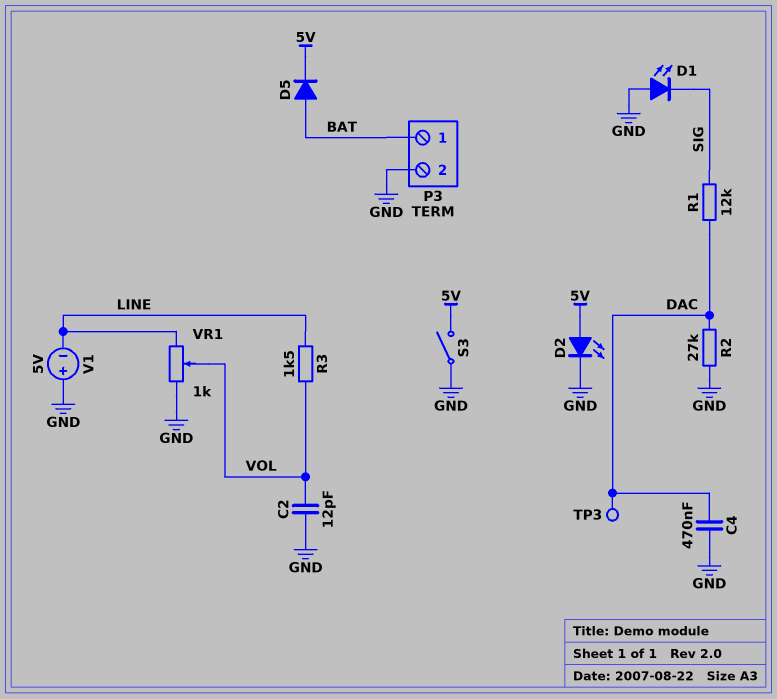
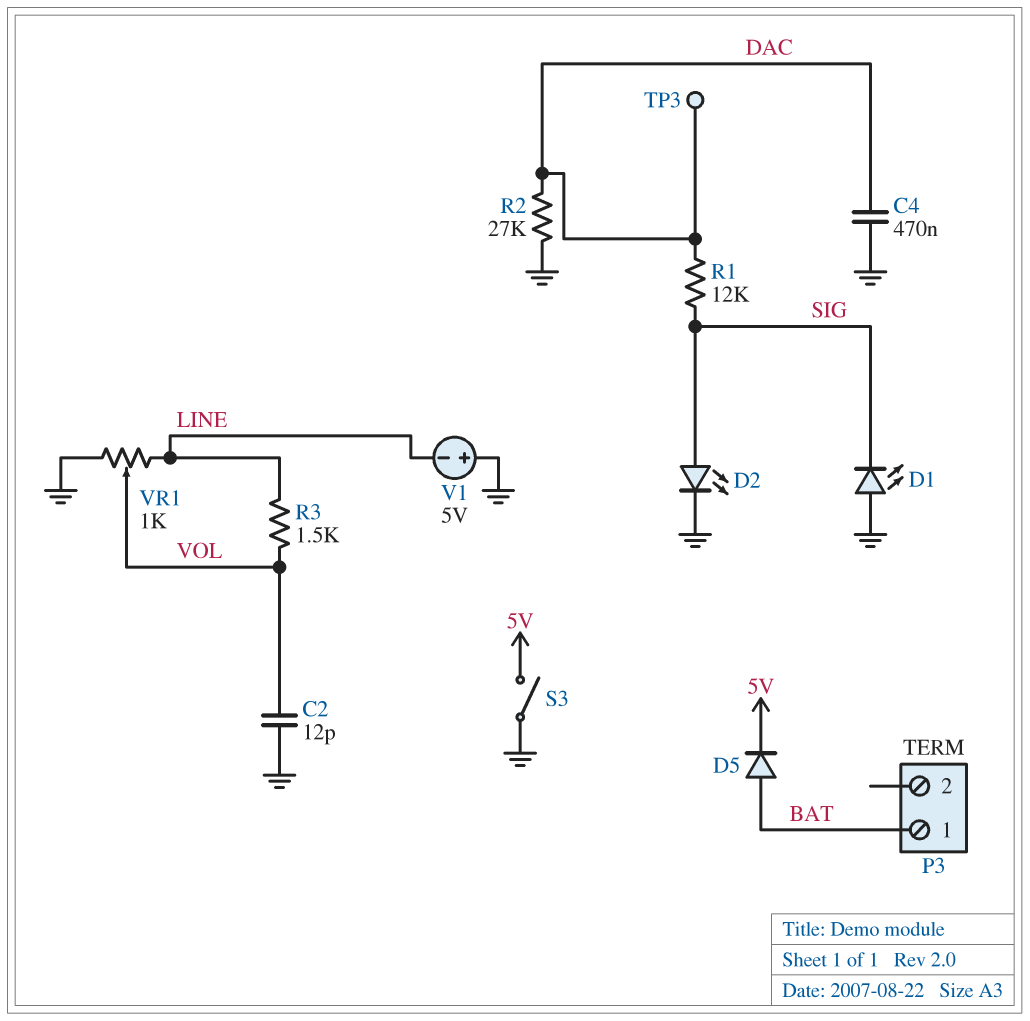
D2: LED (A 5V, K GND) -> LED (A SIG, K GND)
P3 pin 2: GND -> none

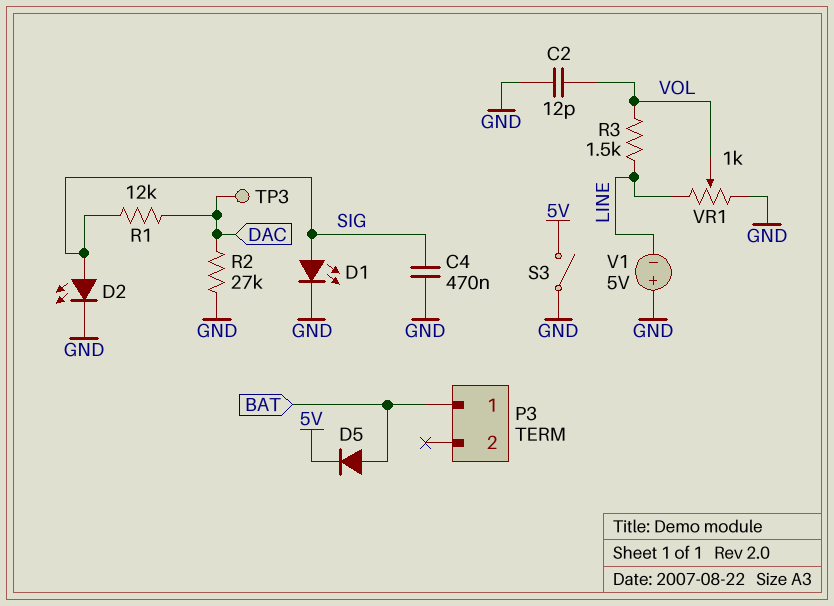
C4: 470nF (DAC, GND) -> 470nF (GND, SIG)
D1: LED (A GND, K SIG) -> LED (A SIG, K GND)

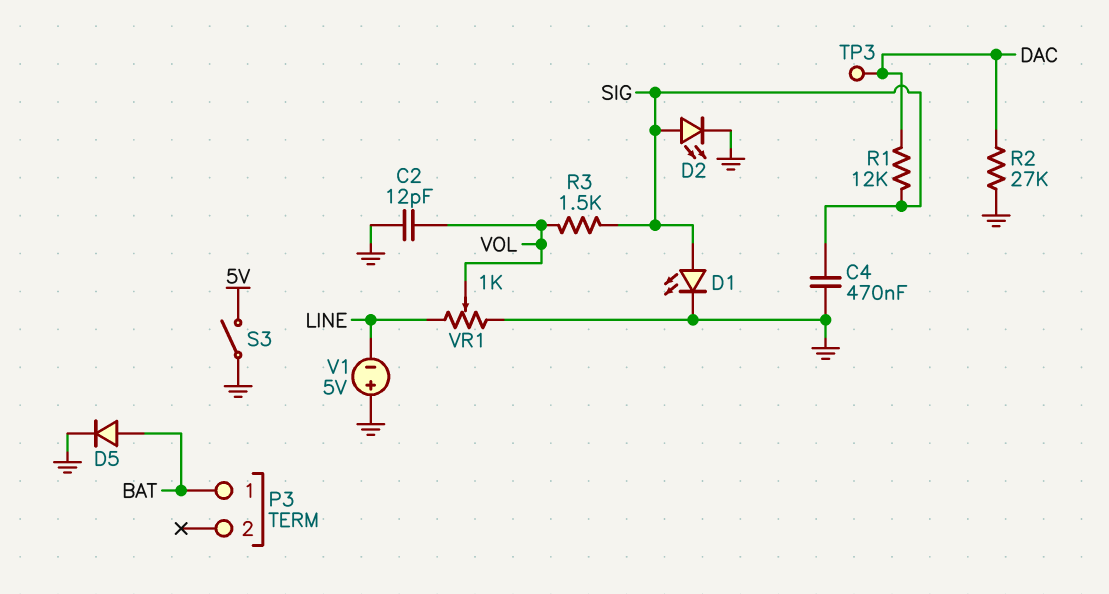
D5: diode (A BAT, K 5V) -> diode (A BAT, K GND)
R3: 1.5k (LINE, VOL) -> 1.5k (SIG, VOL)

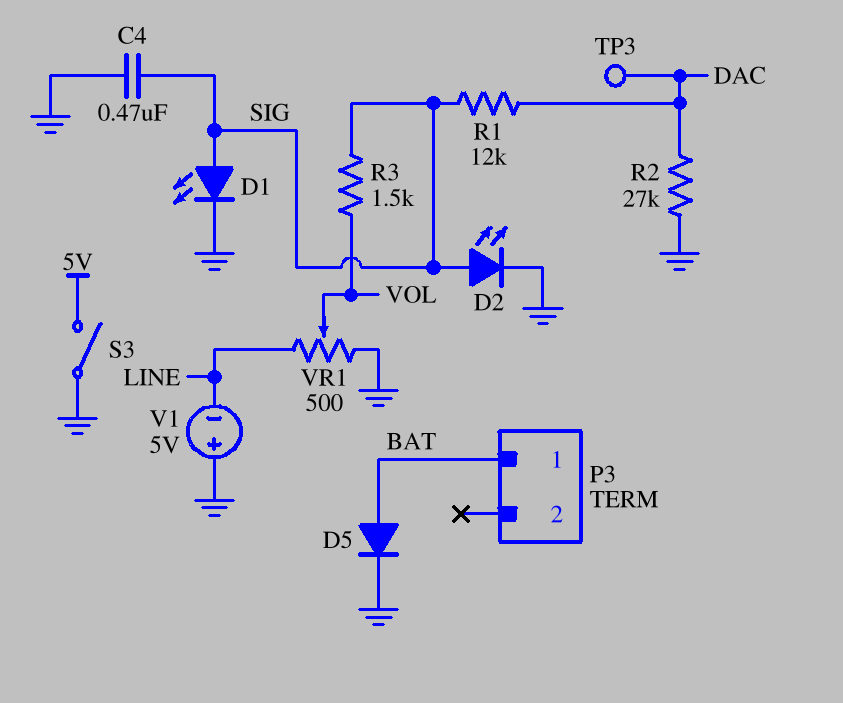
C2: 12pF (GND, VOL) -> none
VR1: 1k (GND, LINE, wiper VOL) -> 500 (GND, LINE, wiper VOL)

